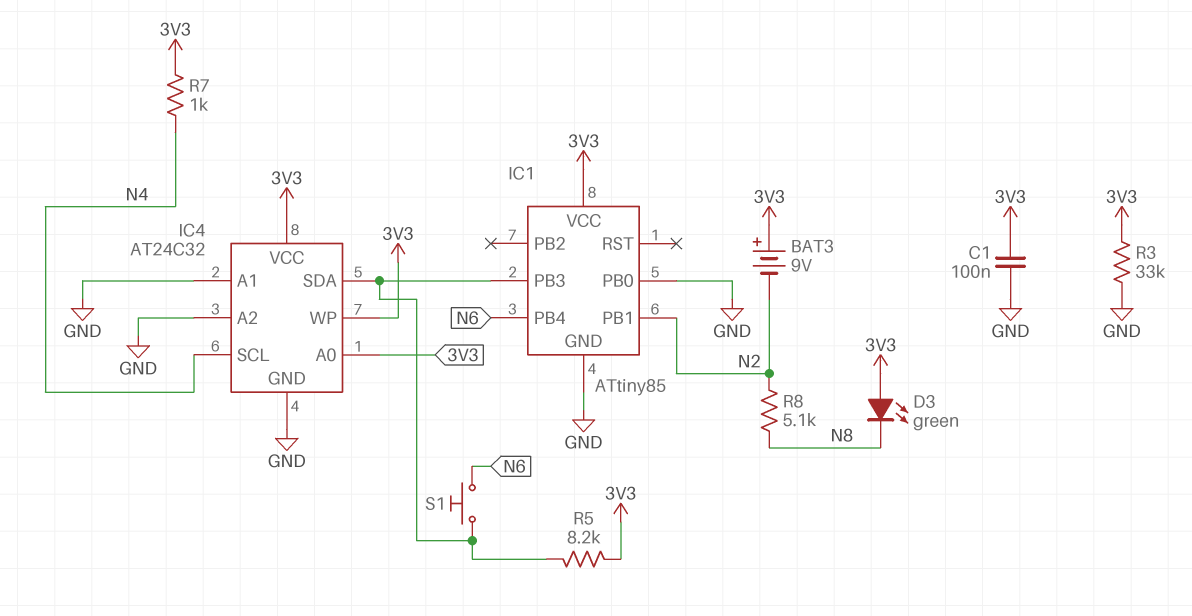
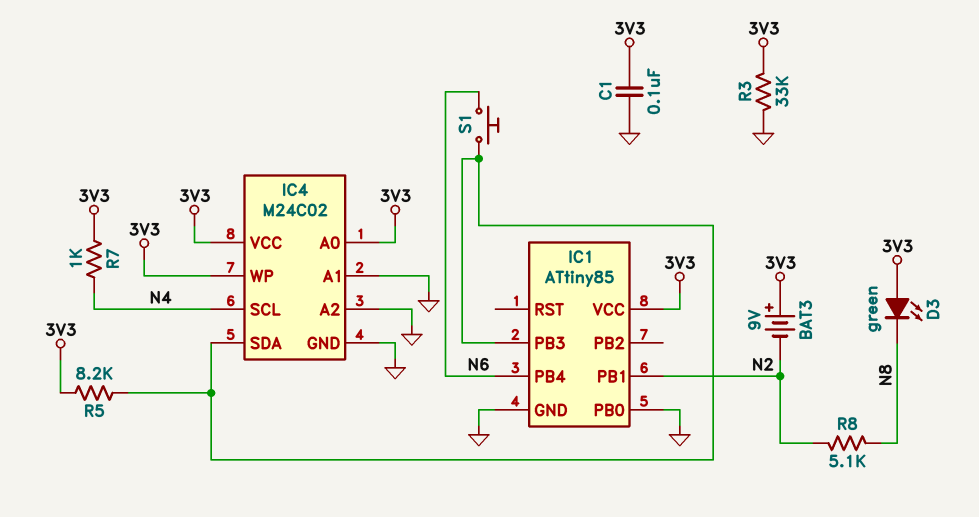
IC4: AT24C32 -> M24C02

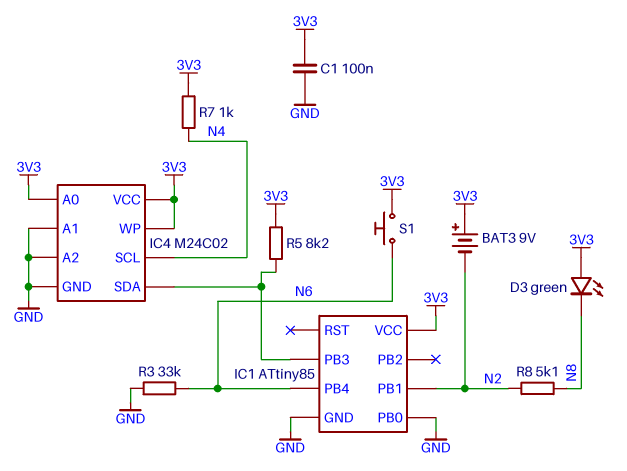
R3: 33k (3V3, GND) -> 33k (GND, N6)
S1: button (IC1/PB3, N6) -> button (3V3, N6)

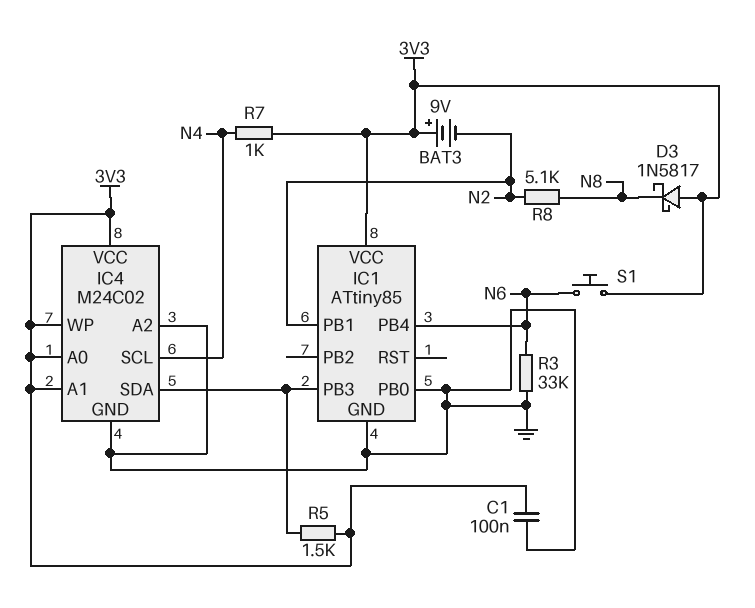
D3: LED green (A 3V3, K N8) -> schottky 1N5817 (A 3V3, K N8)
IC4 pin A1: GND -> 3V3
R5: 8.2k (3V3, IC1/PB3) -> 1.5k (3V3, IC1/PB3)

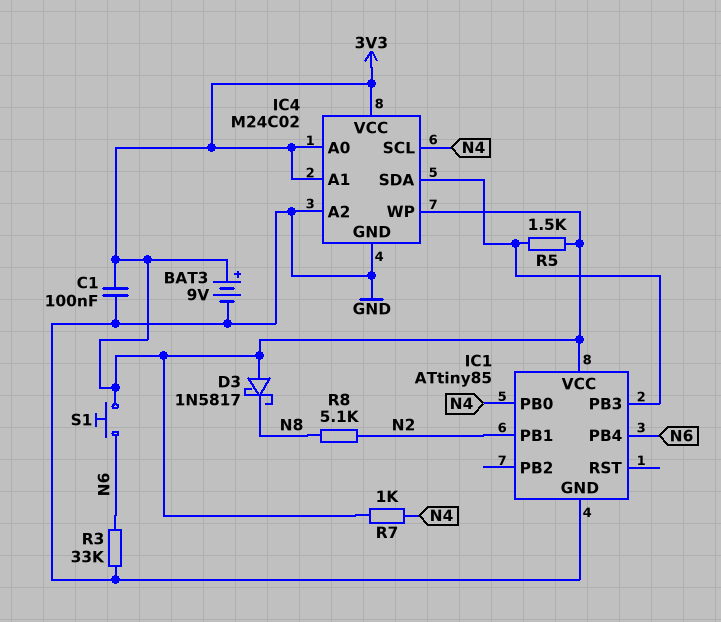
BAT3: 9V (plus 3V3, minus N2) -> 9V (plus 3V3, minus GND)
IC1 pin PB0: GND -> N4

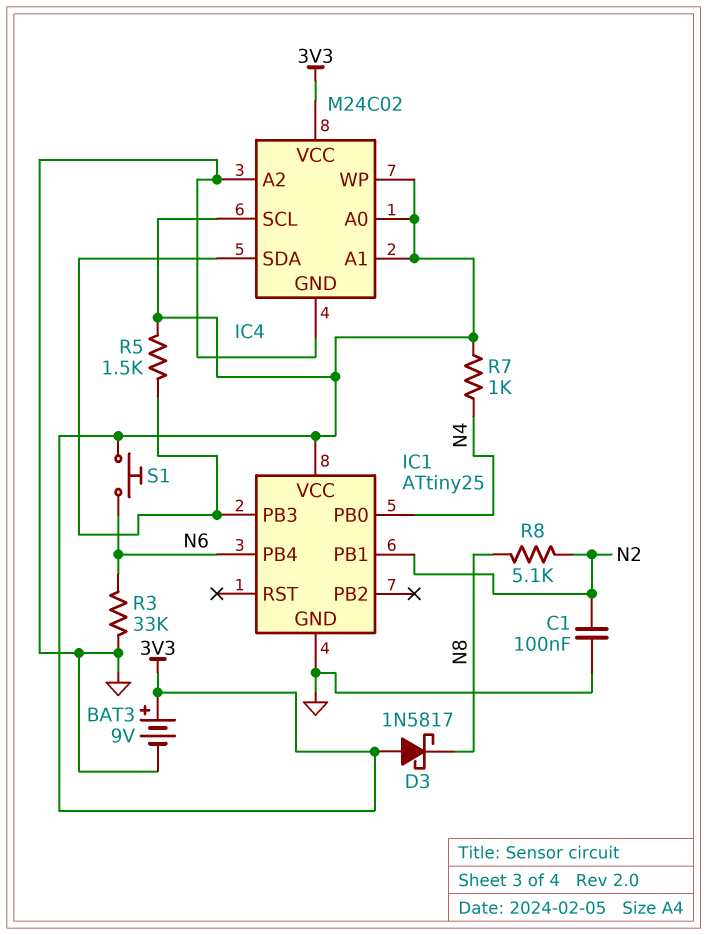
C1: 100nF (3V3, GND) -> 100nF (GND, N2)
IC1: ATtiny85 -> ATtiny25
IC4 pin SCL: N4 -> 3V3

